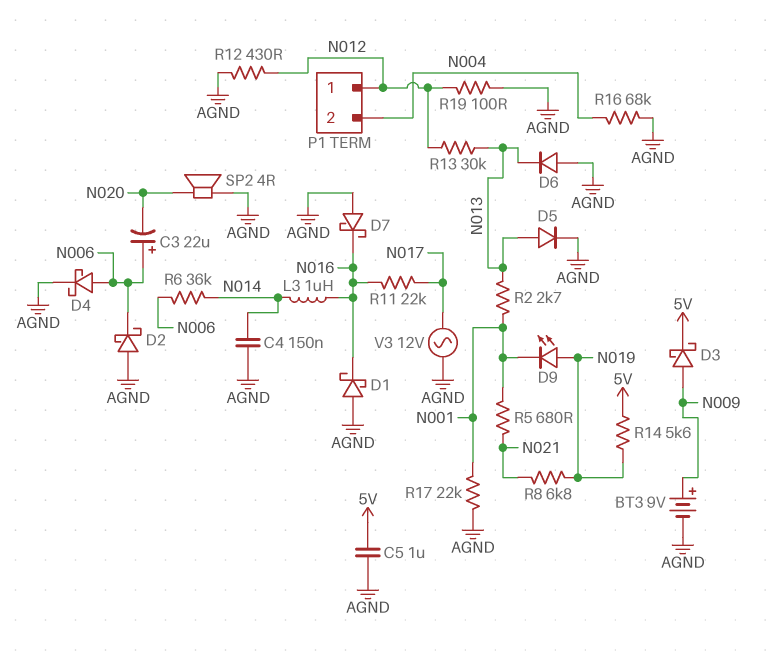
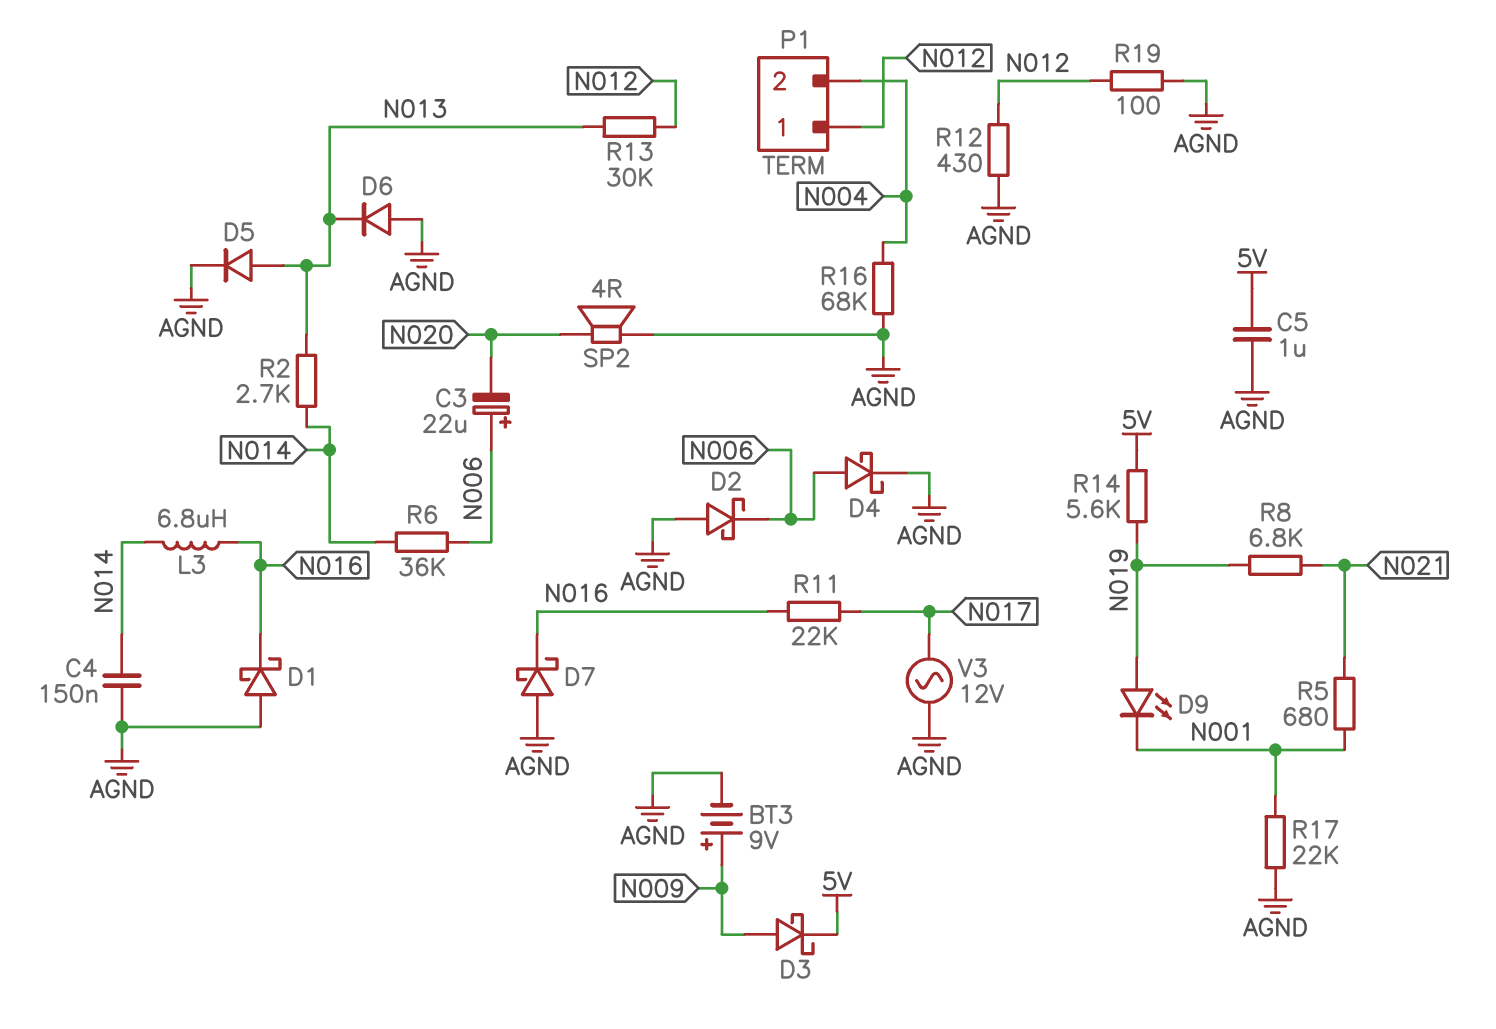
L3: 1uH (N014, N016) -> 6.8uH (N014, N016)
R2: 2.7k (N001, N013) -> 2.7k (N013, N014)

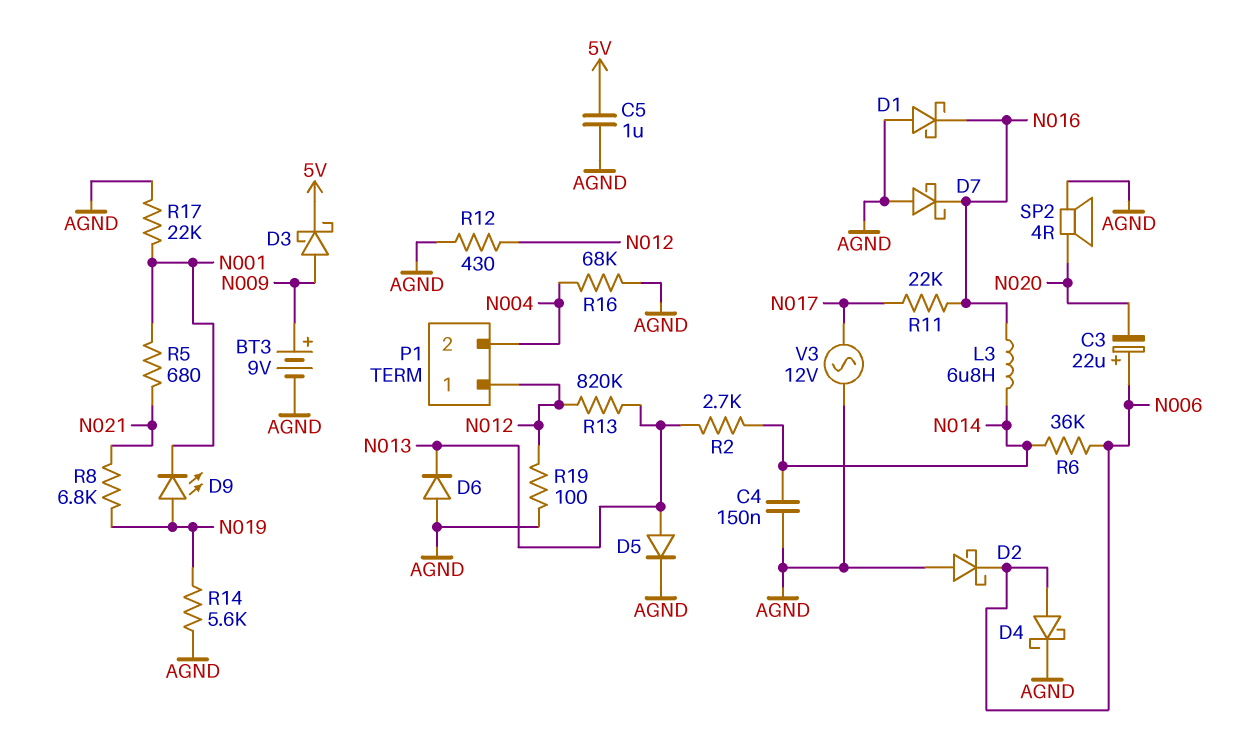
R13: 30k (N012, N013) -> 820k (N012, N013)
R14: 5.6k (5V, N019) -> 5.6k (AGND, N019)

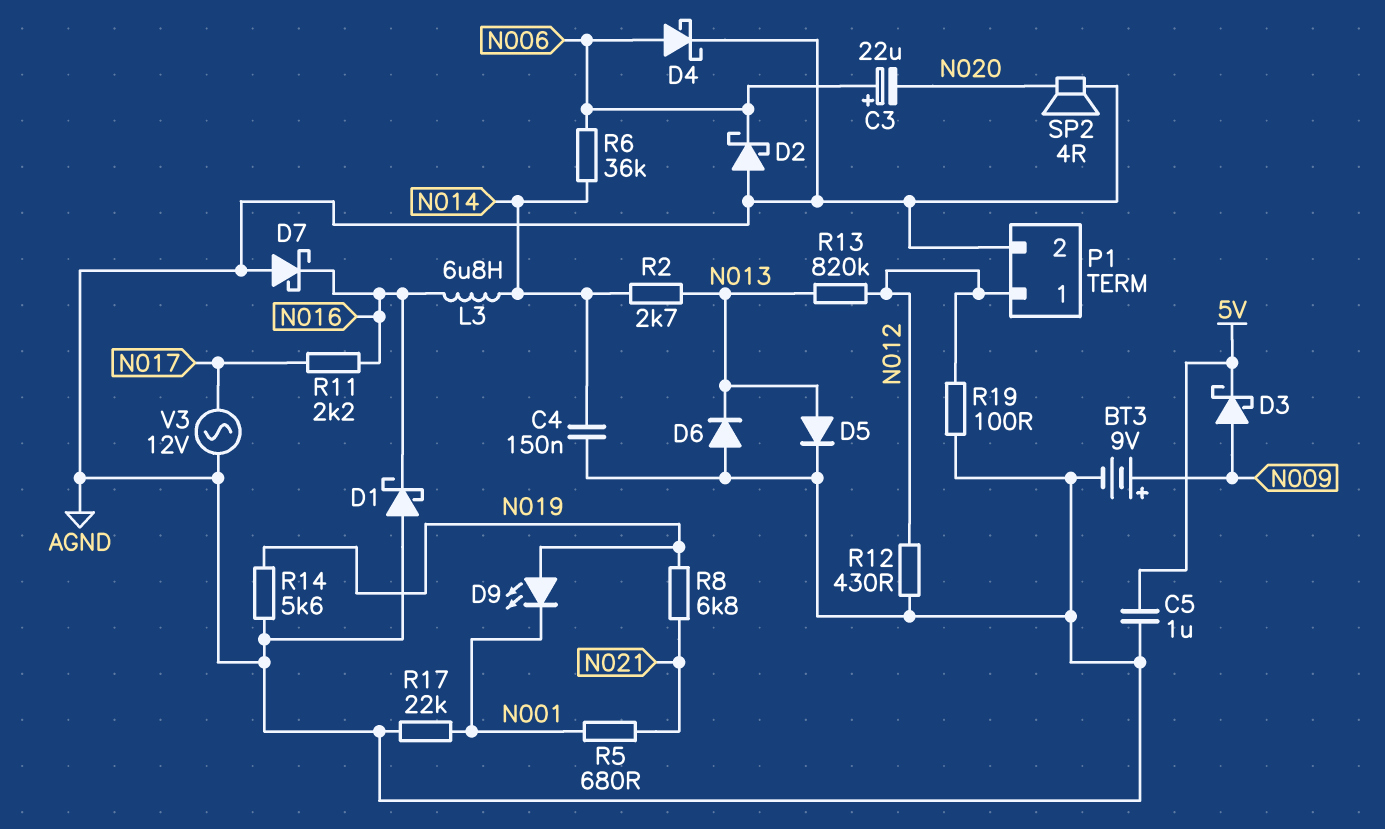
P1 pin 2: N004 -> AGND
R11: 22k (N016, N017) -> 2.2k (N016, N017)
R16: 68k (AGND, N004) -> none

